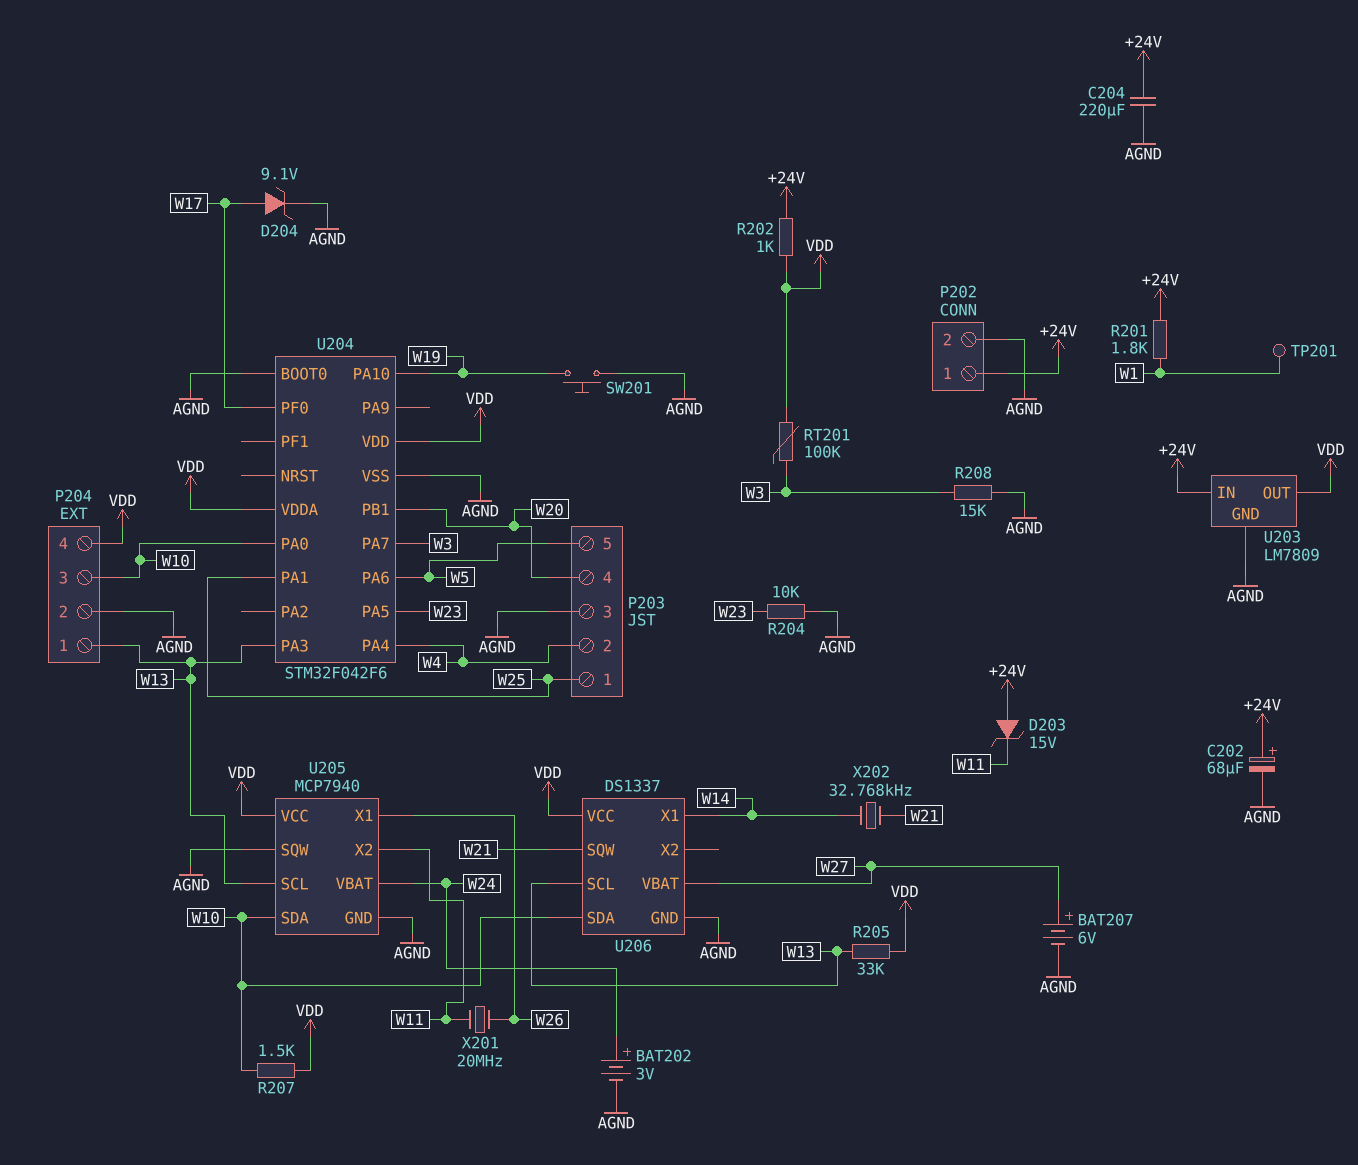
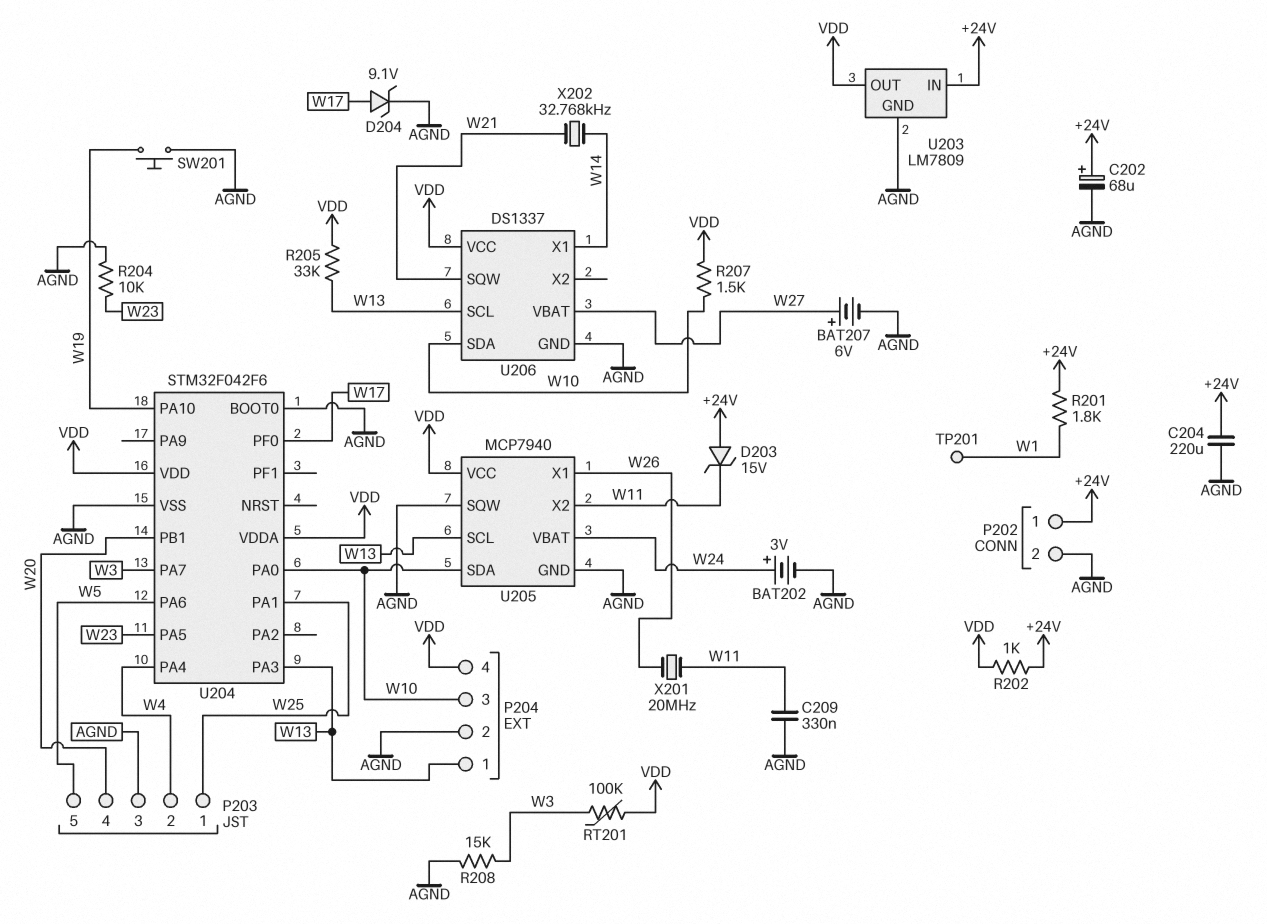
C209: none -> 330nF (AGND, W11)

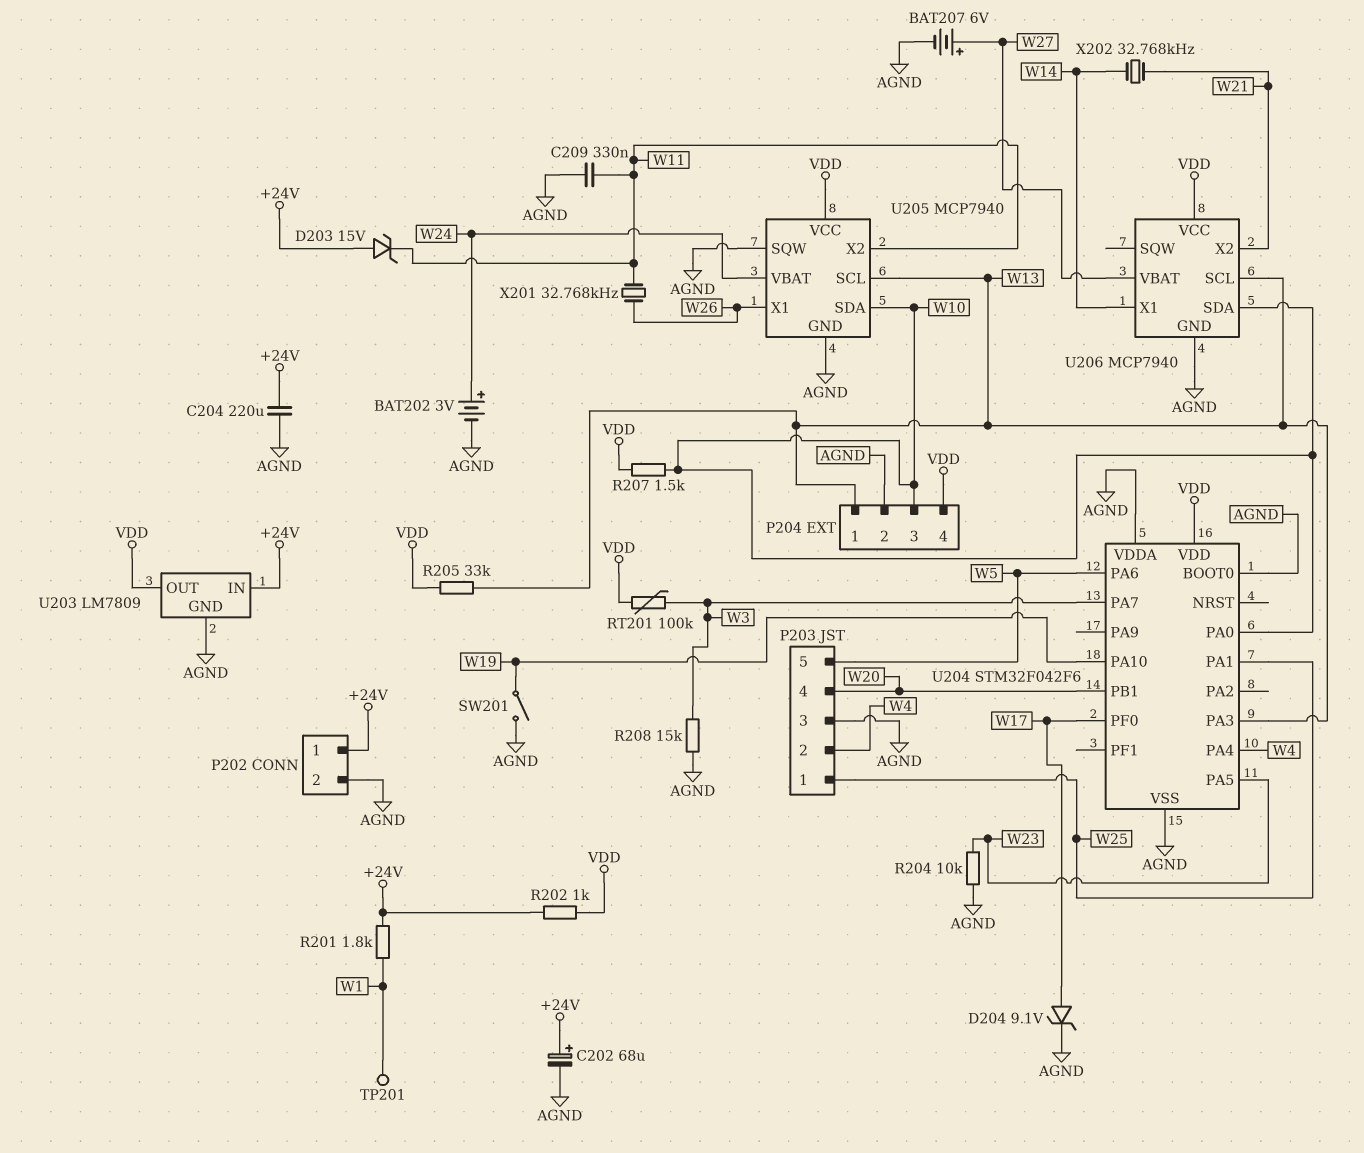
SW201: button (AGND, W19) -> switch (AGND, W19)
U204 pin VDDA: VDD -> AGND
U206: DS1337 -> MCP7940
U206 pin SQW: W21 -> none
U206 pin X2: none -> W21
X201: 20MHz (W11, W26) -> 32.768kHz (W11, W26)

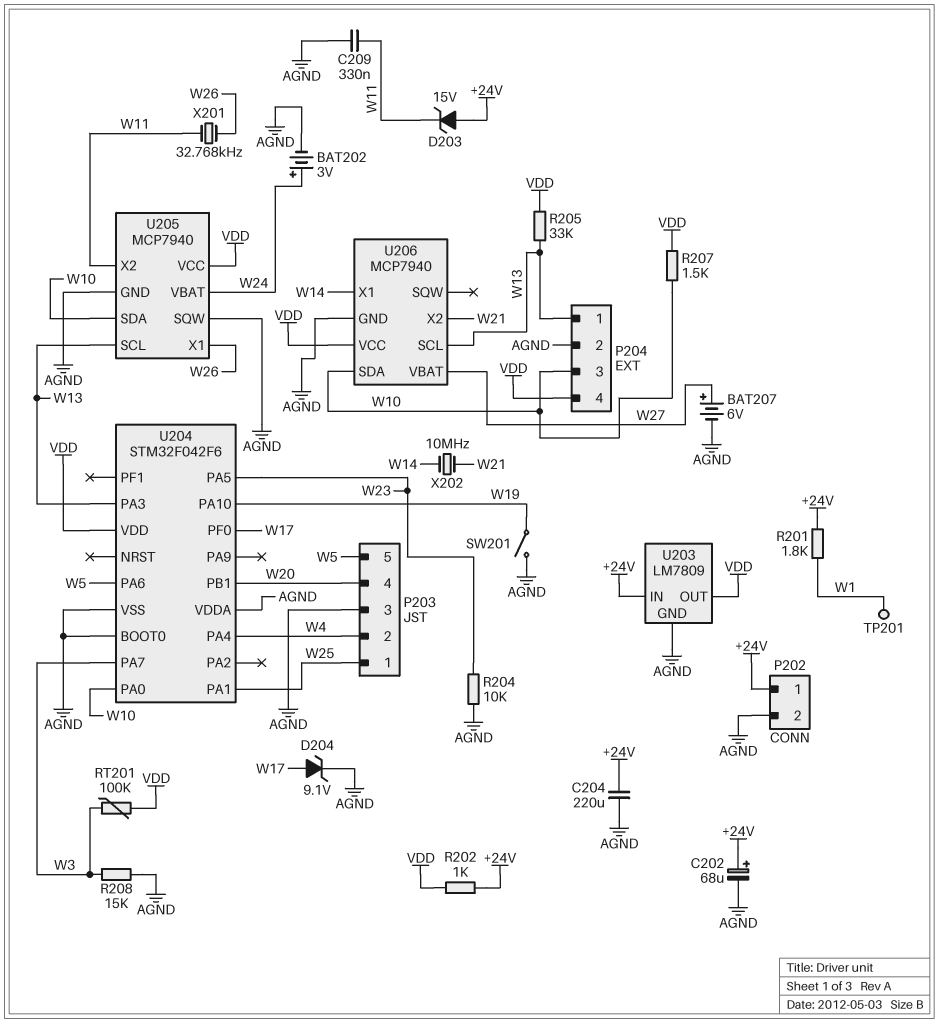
X202: 32.768kHz (W14, W21) -> 10MHz (W14, W21)

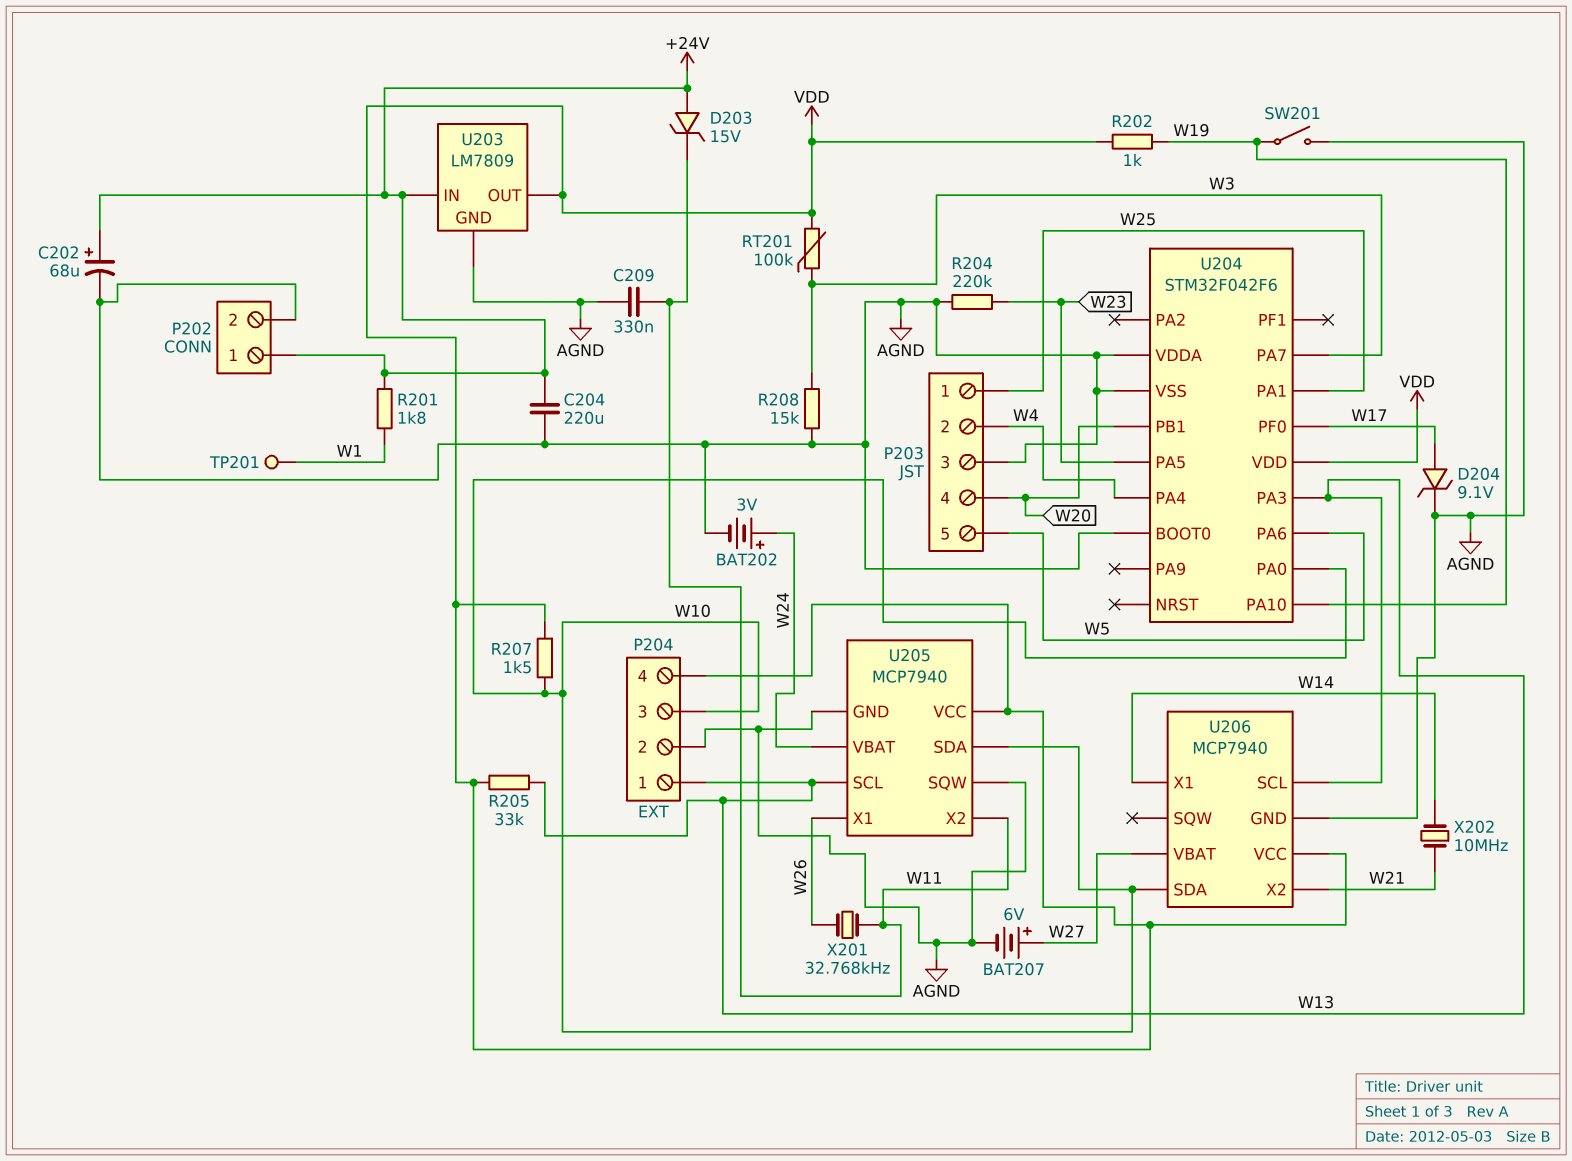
R202: 1k (+24V, VDD) -> 1k (VDD, W19)
R204: 10k (AGND, W23) -> 220k (AGND, W23)

